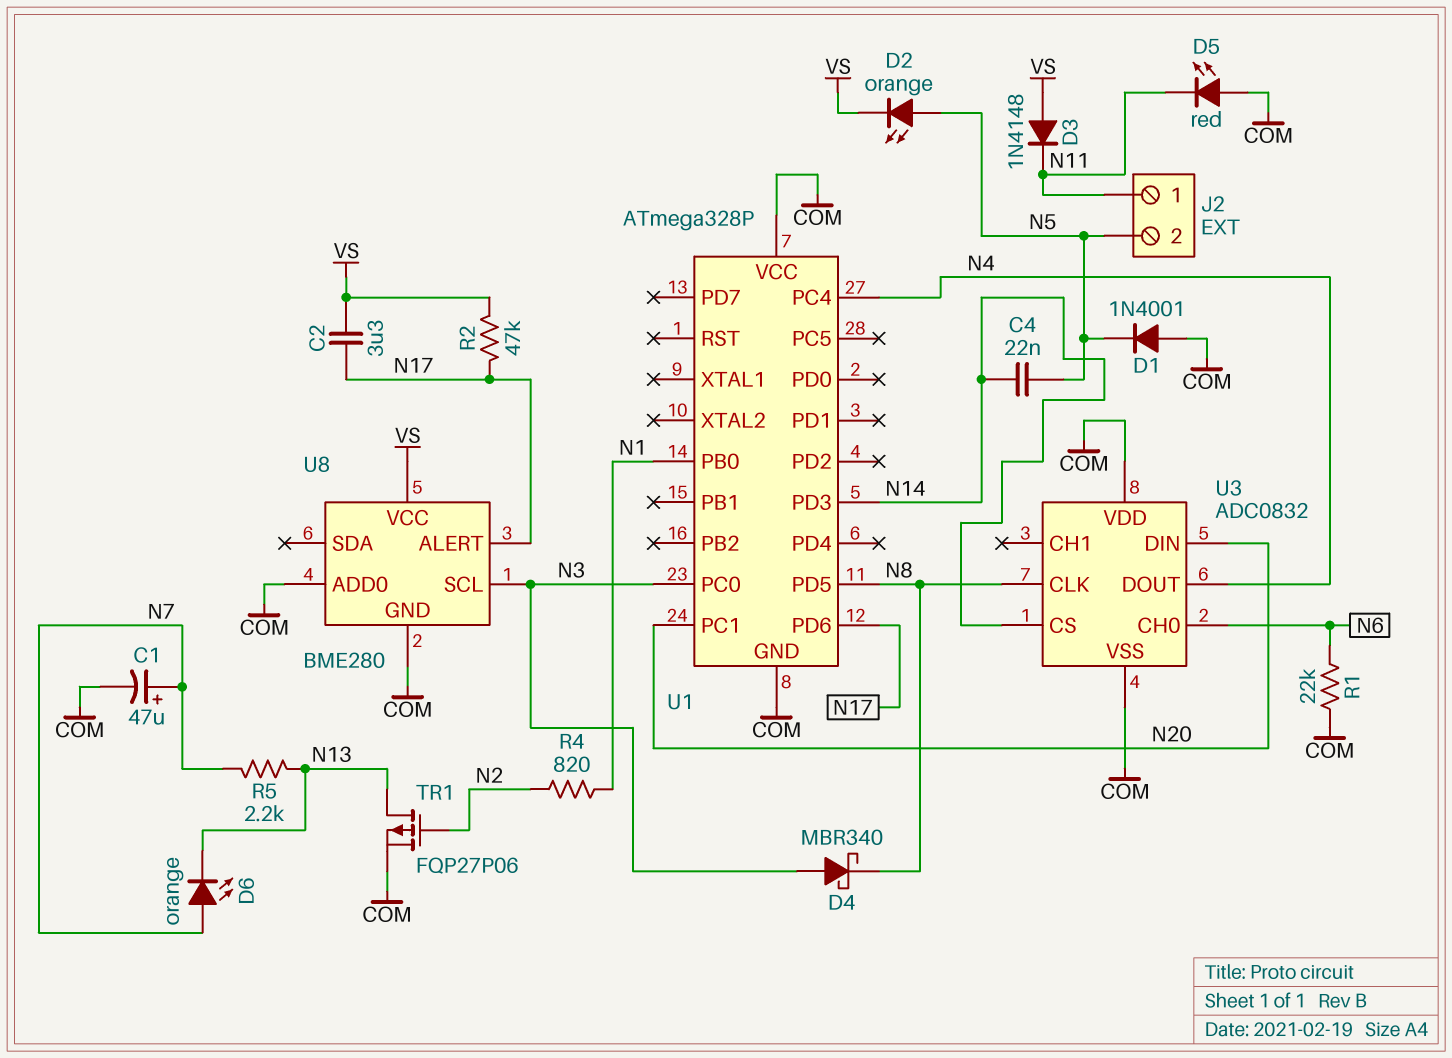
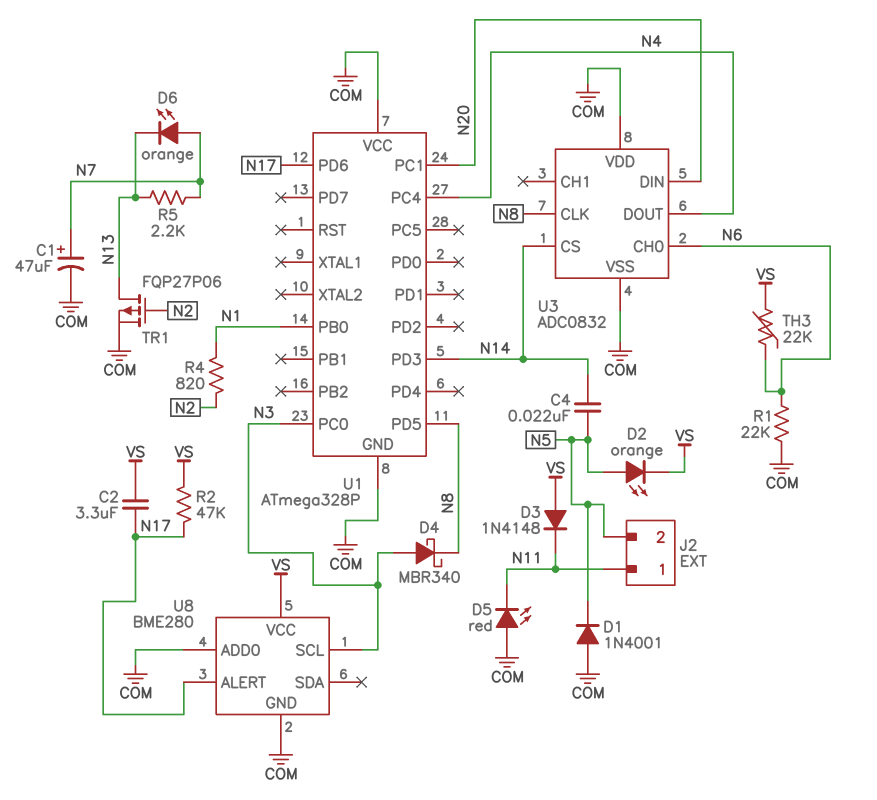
TH3: none -> 22k (N6, VS)

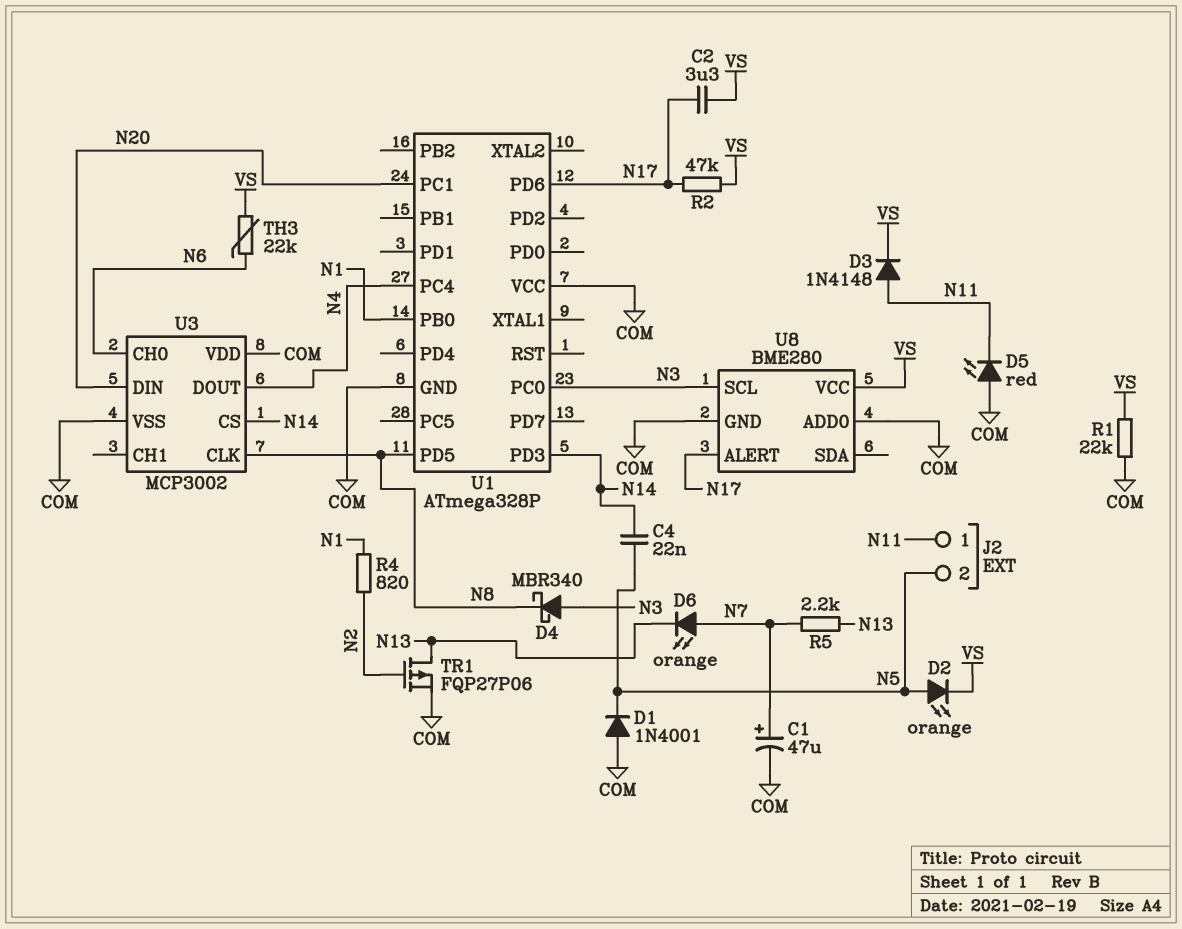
D3: diode 1N4148 (A VS, K N11) -> diode 1N4148 (A N11, K VS)
R1: 22k (COM, N6) -> 22k (COM, VS)
U3: ADC0832 -> MCP3002

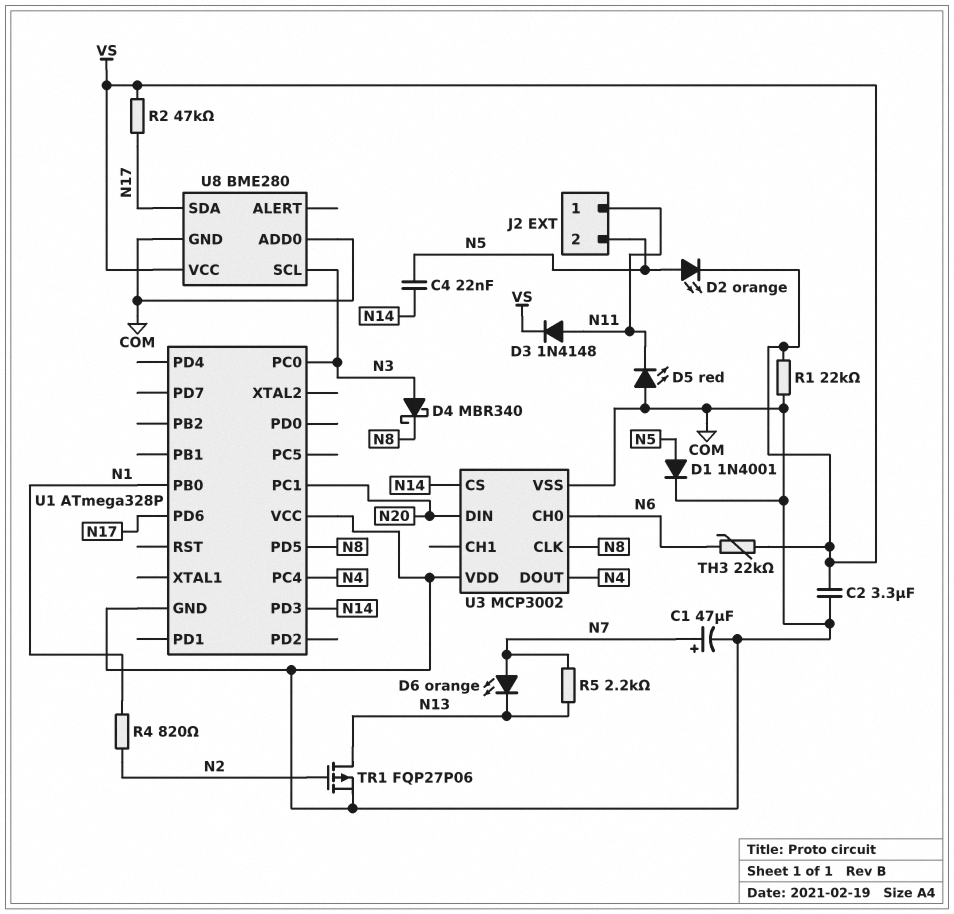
C2: 3.3uF (N17, VS) -> 3.3uF (COM, VS)
D1: diode 1N4001 (A COM, K N5) -> diode 1N4001 (A N5, K COM)
U8 pin ALERT: N17 -> none
U8 pin SDA: none -> N17

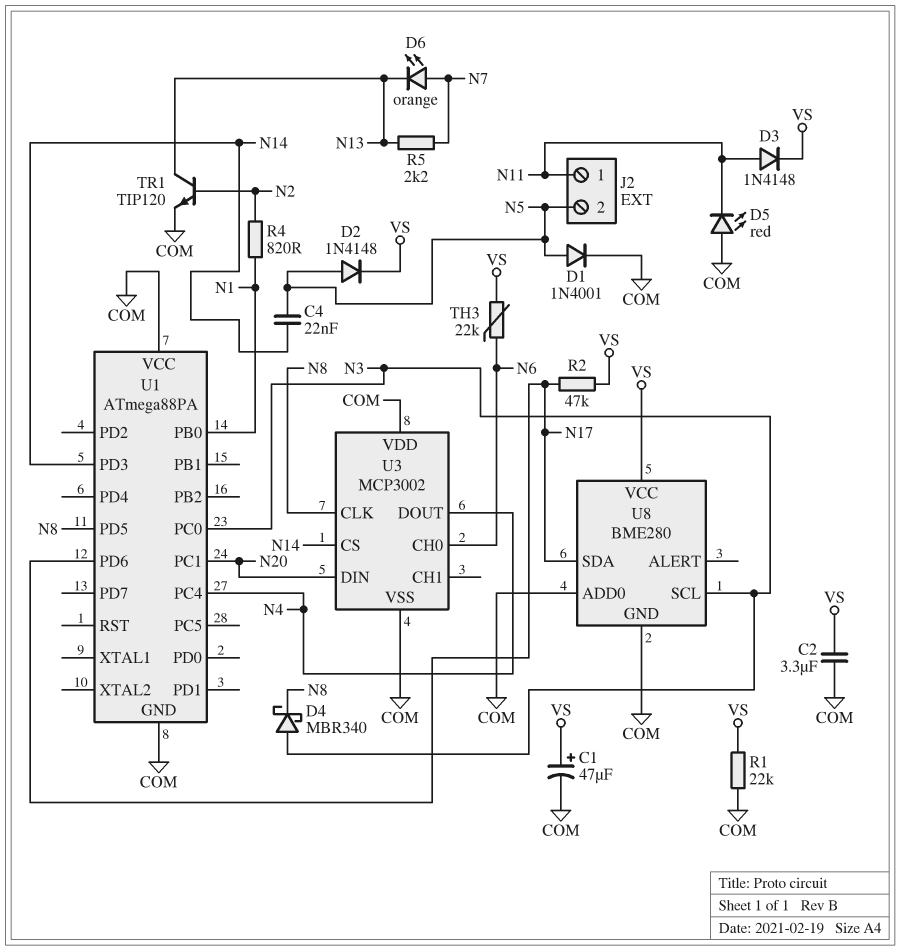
C1: 47uF (plus N7, minus COM) -> 47uF (plus VS, minus COM)
D2: LED orange (A N5, K VS) -> diode 1N4148 (A N5, K VS)
TR1: PMOS FQP27P06 (G N2, D N13, S COM) -> NPN TIP120 (B N2, C N13, E COM)
U1: ATmega328P -> ATmega88PA

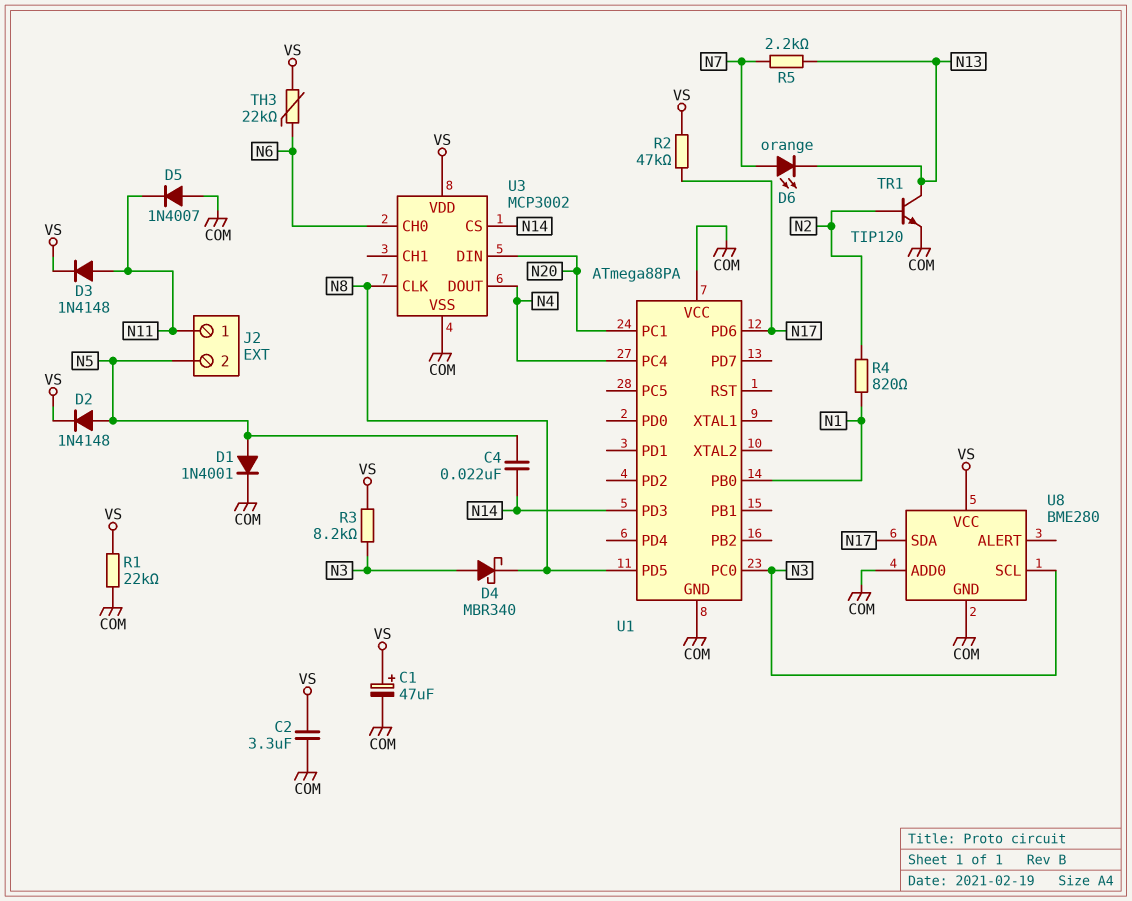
D5: LED red (A COM, K N11) -> diode 1N4007 (A COM, K N11)
R3: none -> 8.2k (N3, VS)
U3 pin VDD: COM -> VS

